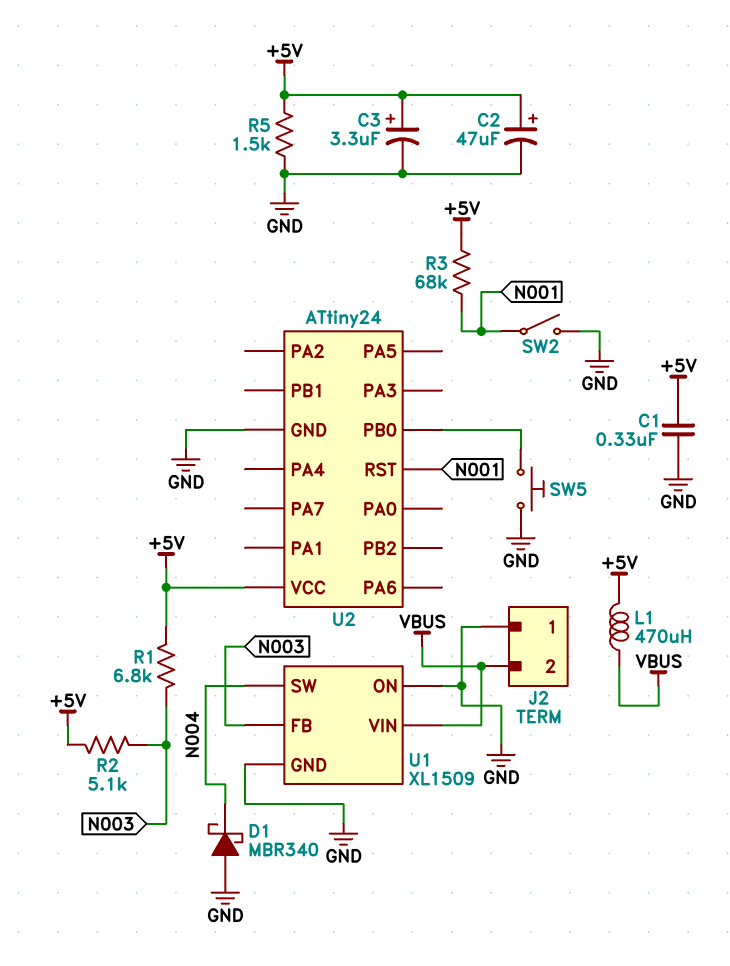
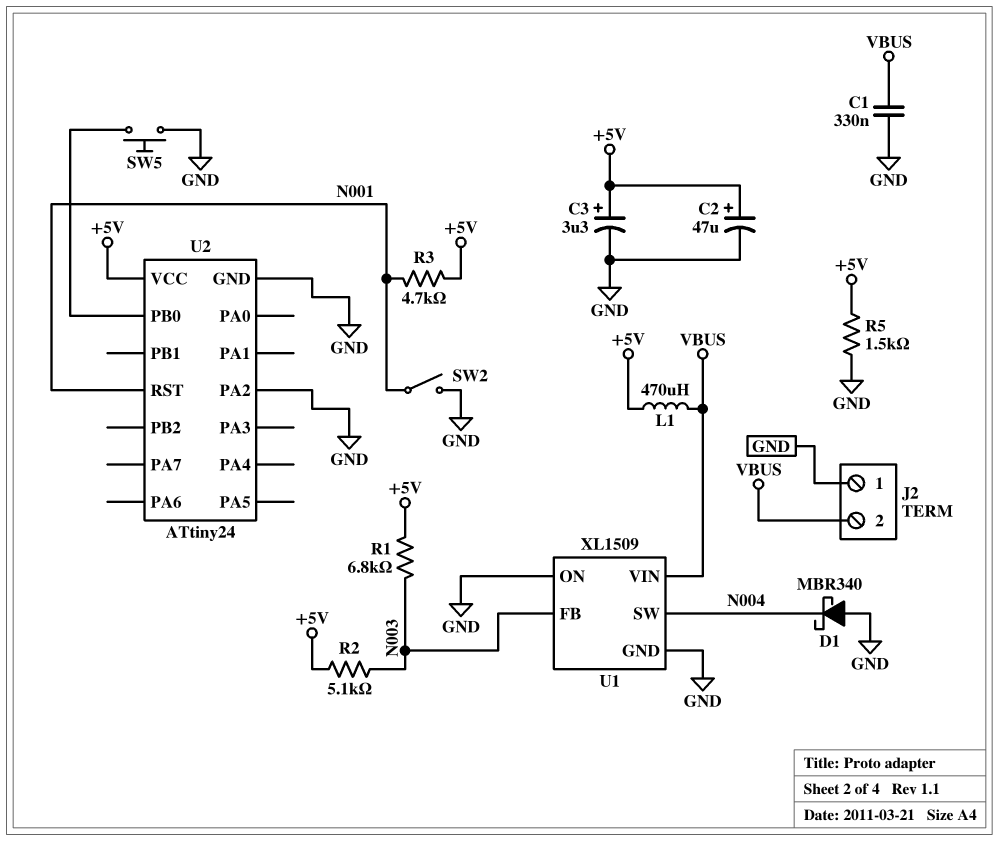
C1: 330nF (+5V, GND) -> 330nF (GND, VBUS)
R3: 68k (+5V, N001) -> 4.7k (+5V, N001)
U2 pin PA2: none -> GND

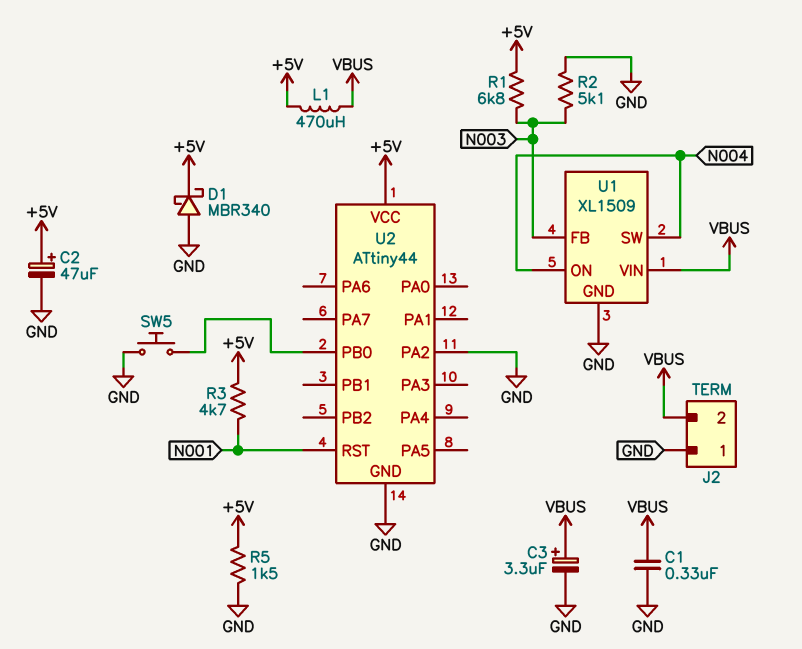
C3: 3.3uF (plus +5V, minus GND) -> 3.3uF (plus VBUS, minus GND)
D1: schottky MBR340 (A GND, K N004) -> schottky MBR340 (A GND, K +5V)
R2: 5.1k (+5V, N003) -> 5.1k (GND, N003)
SW2: switch (GND, N001) -> none
U1 pin ON: GND -> N004
U2: ATtiny24 -> ATtiny44

